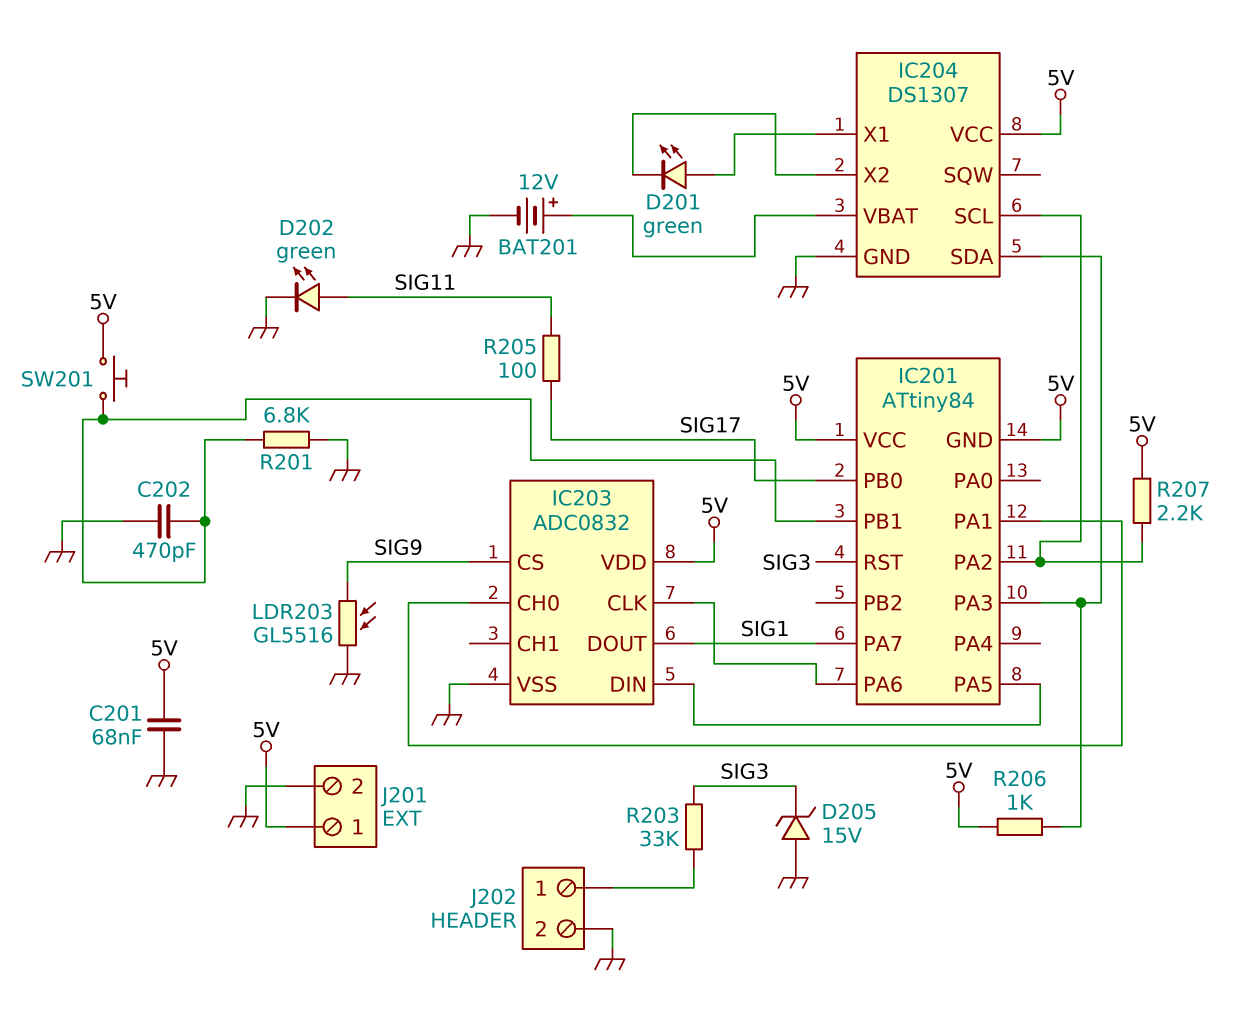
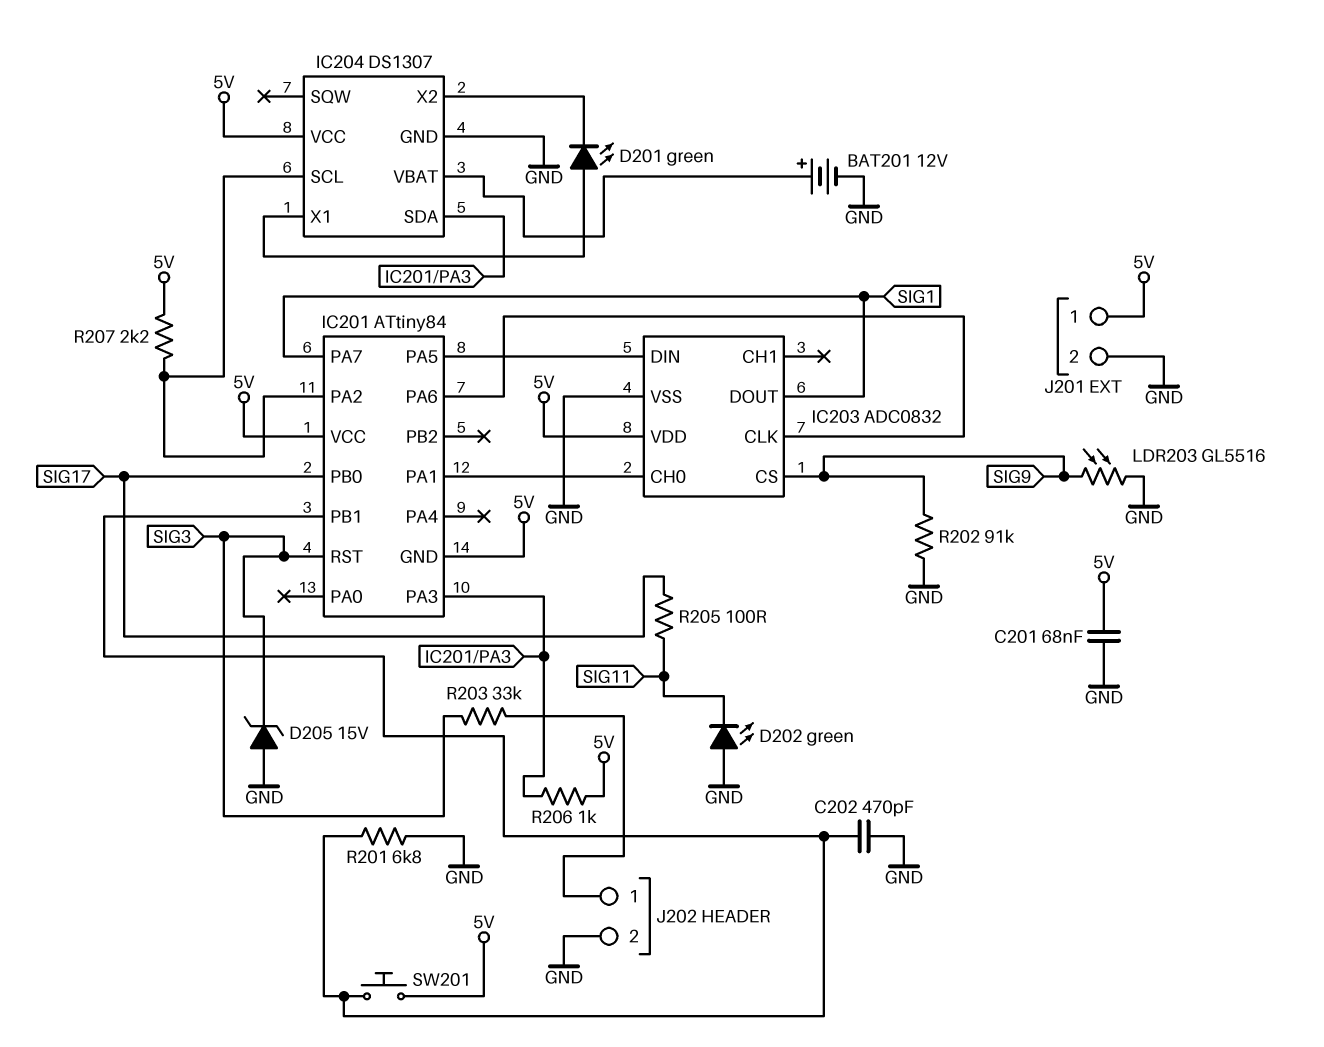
D202: LED green (A SIG11, K GND) -> LED green (A GND, K SIG11)
R202: none -> 91k (GND, SIG9)

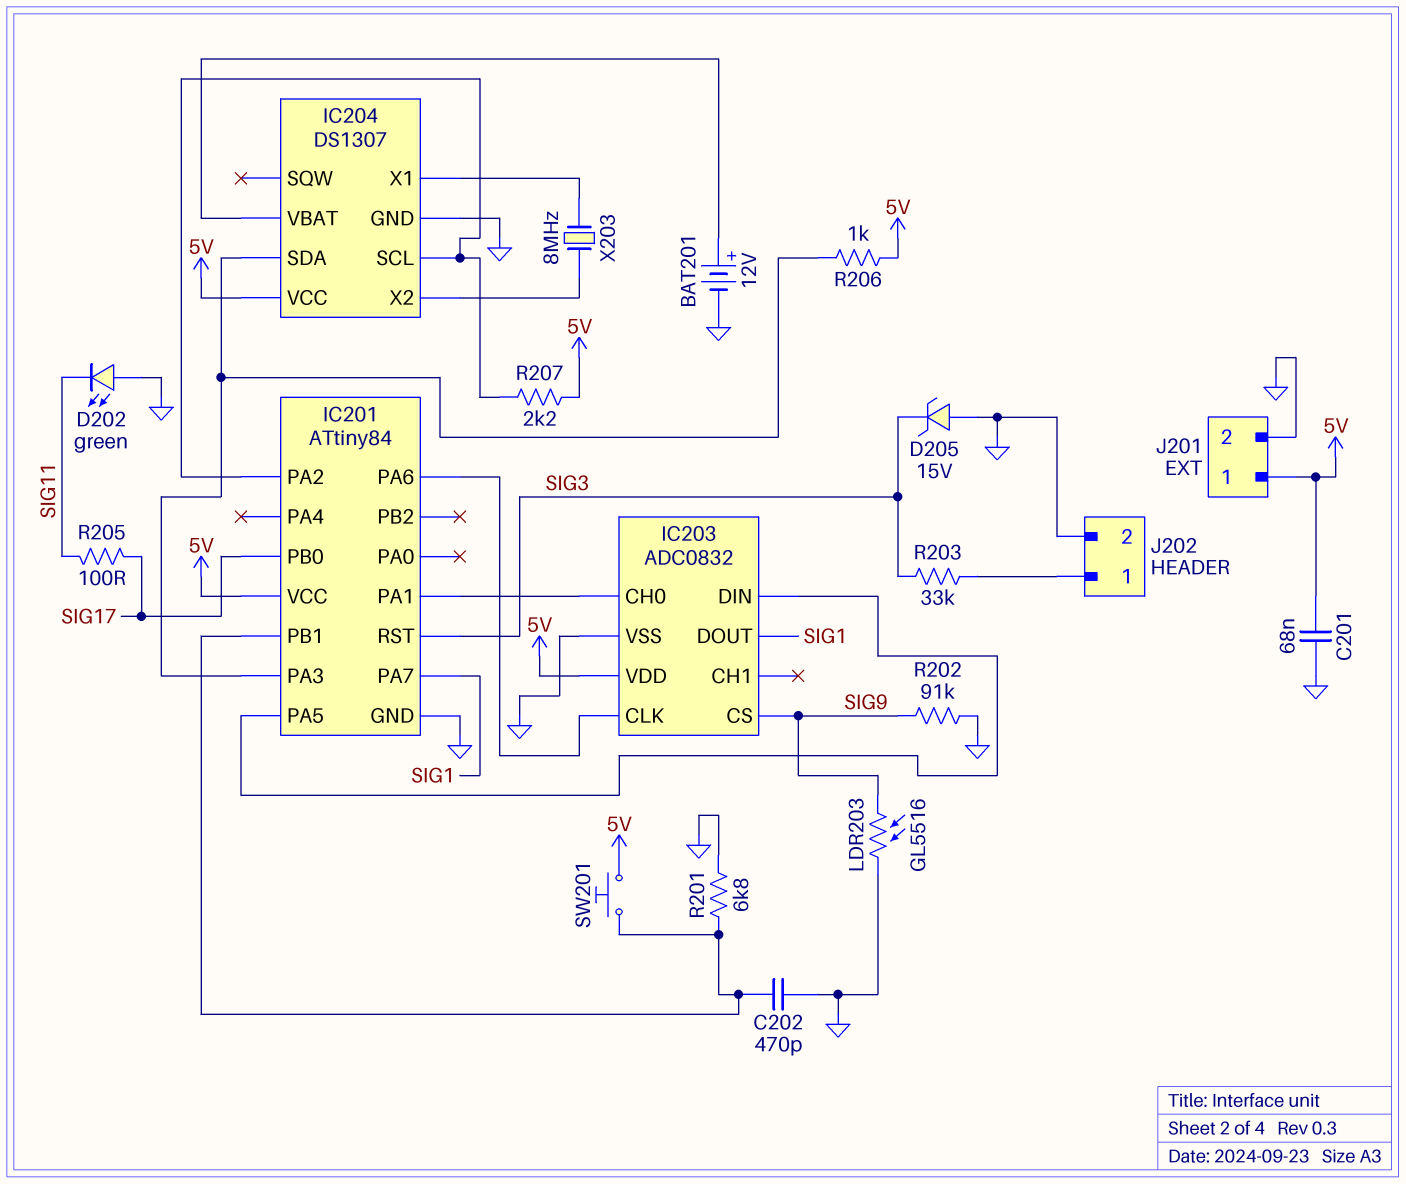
D201: LED green (A IC204/X1, K IC204/X2) -> none
IC201 pin GND: 5V -> GND
X203: none -> 8MHz (IC204/X1, IC204/X2)

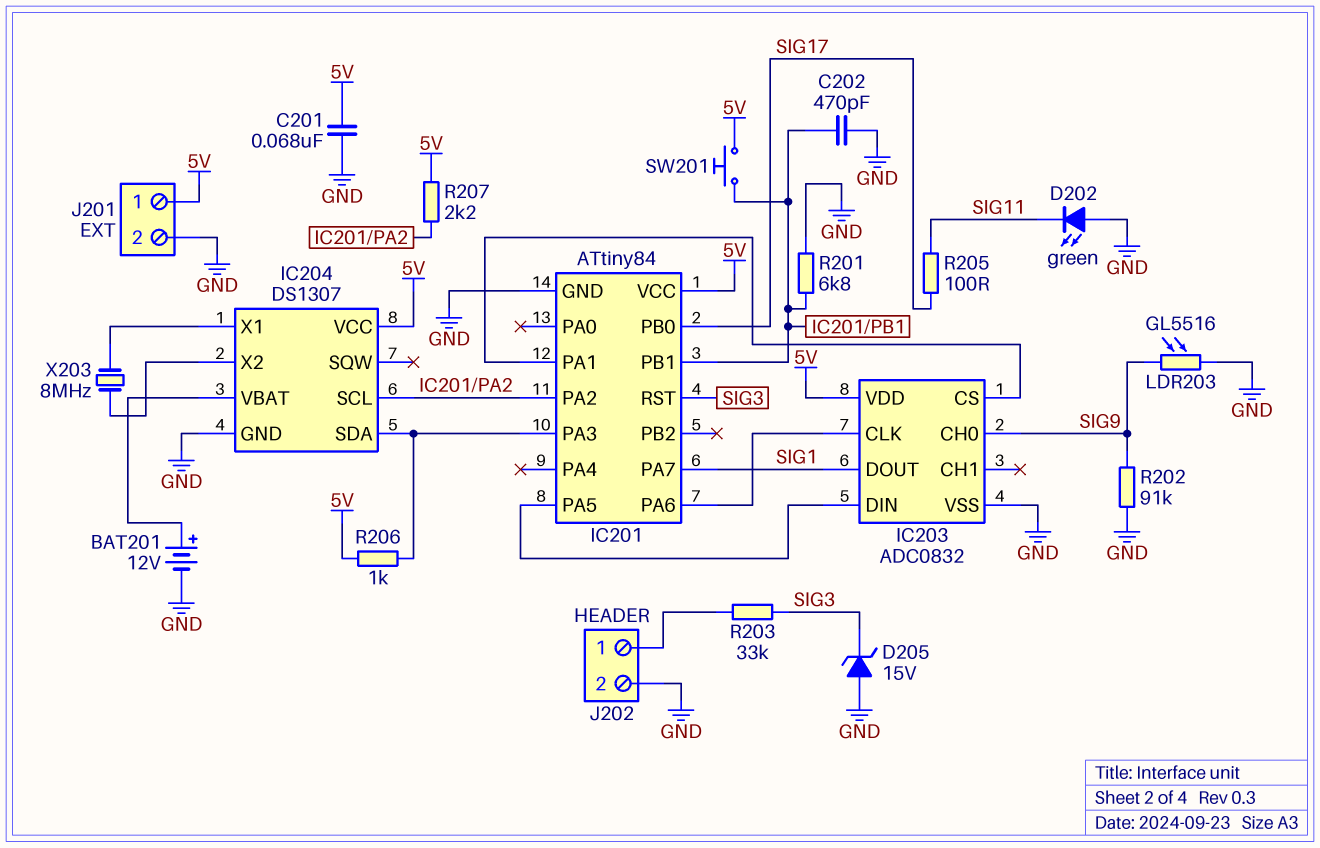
IC203 pin CH0: IC201/PA1 -> SIG9
IC203 pin CS: SIG9 -> IC201/PA1

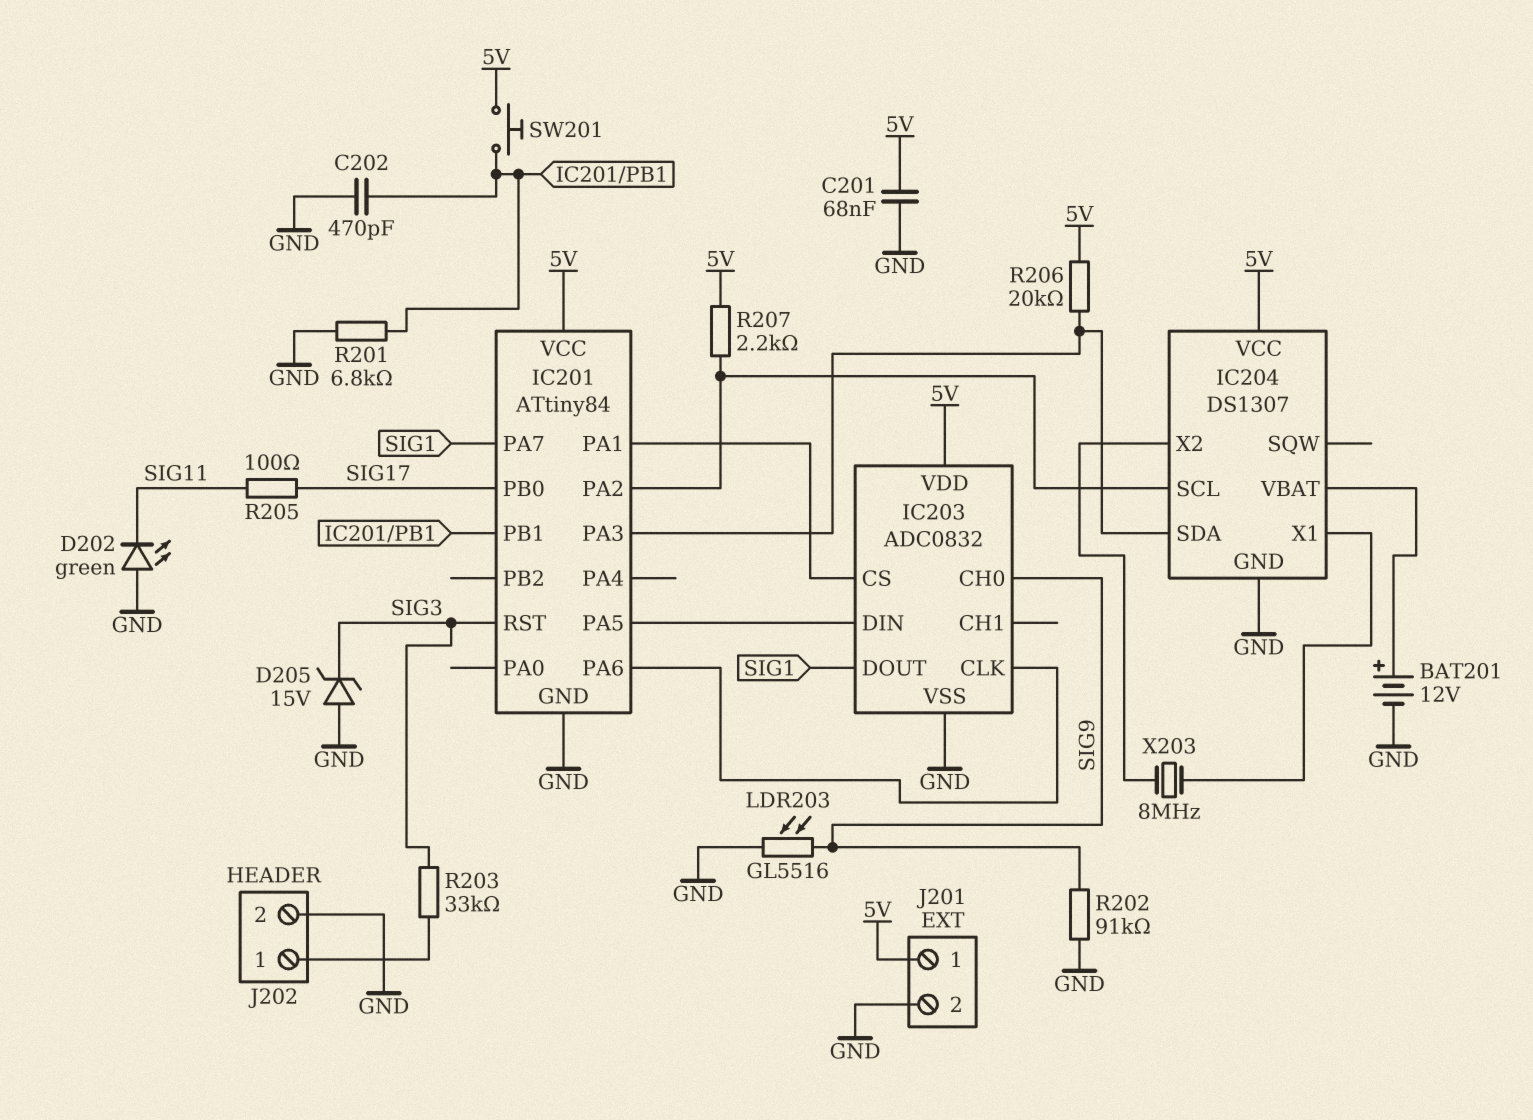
R206: 1k (5V, IC201/PA3) -> 20k (5V, IC201/PA3)

